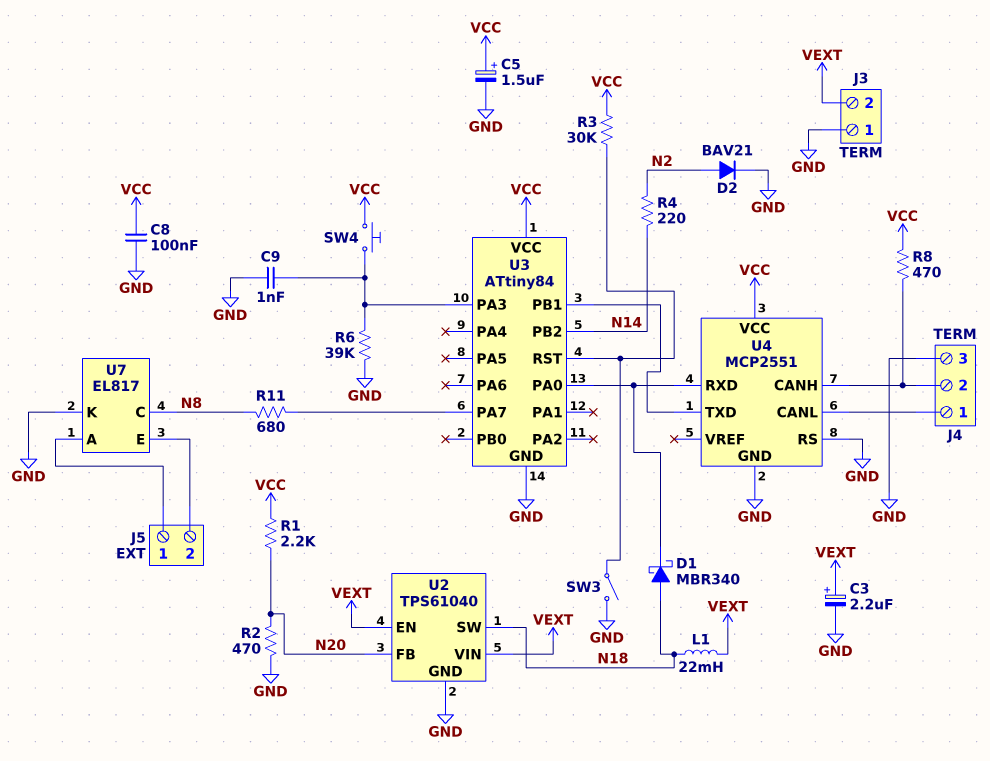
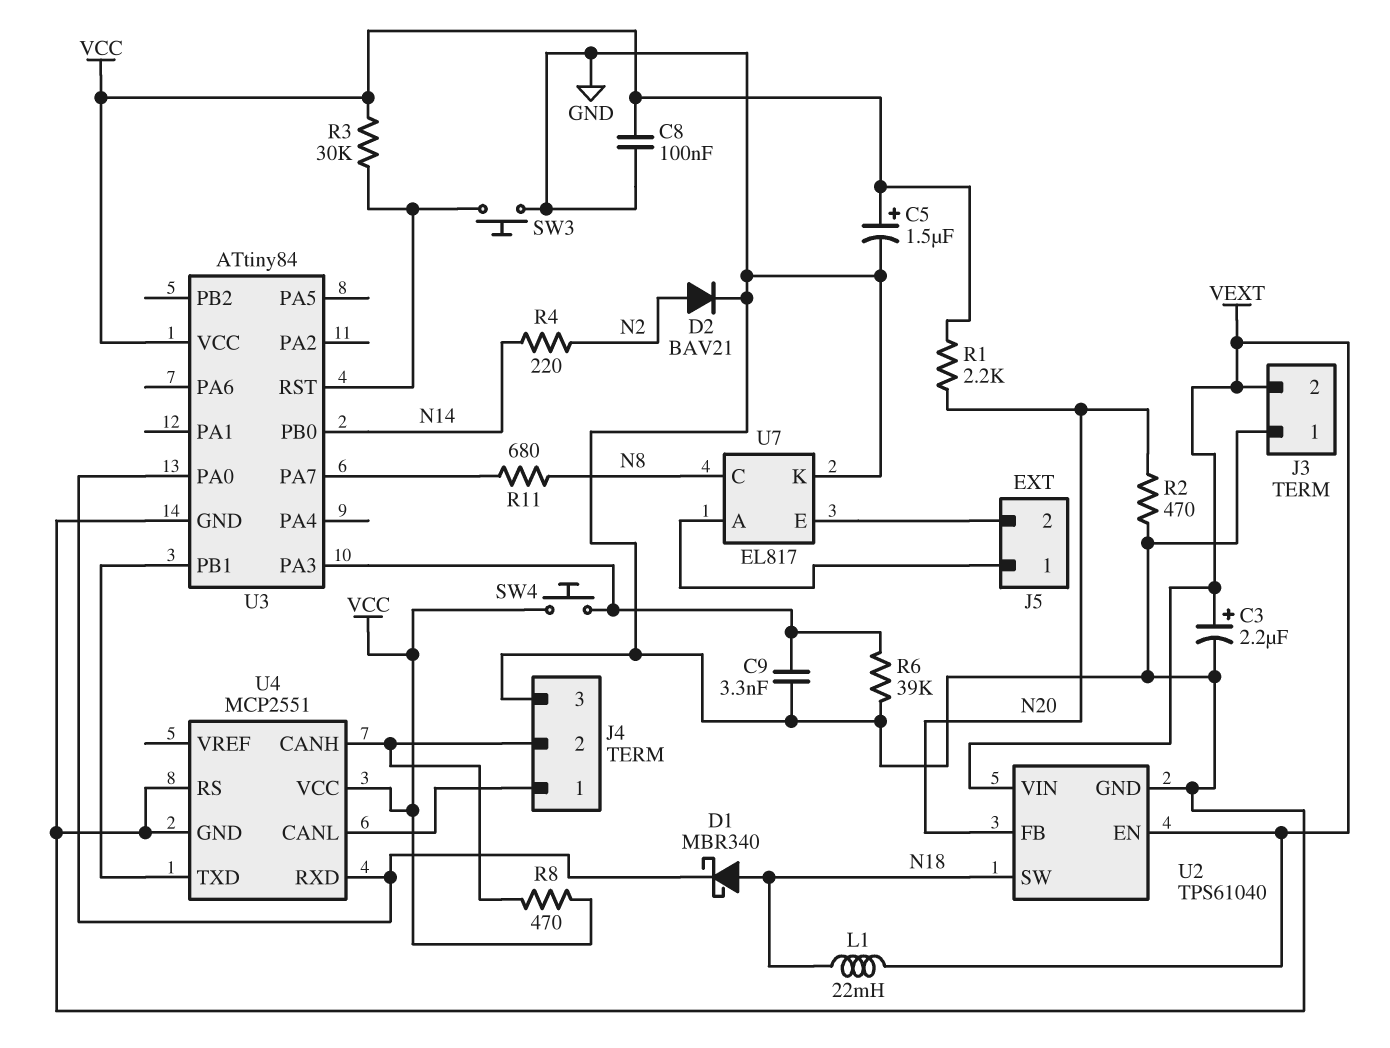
C9: 1nF (GND, U3/PA3) -> 3.3nF (GND, U3/PA3)
SW3: switch (GND, U3/RST) -> button (GND, U3/RST)
U3 pin PB0: none -> N14
U3 pin PB2: N14 -> none

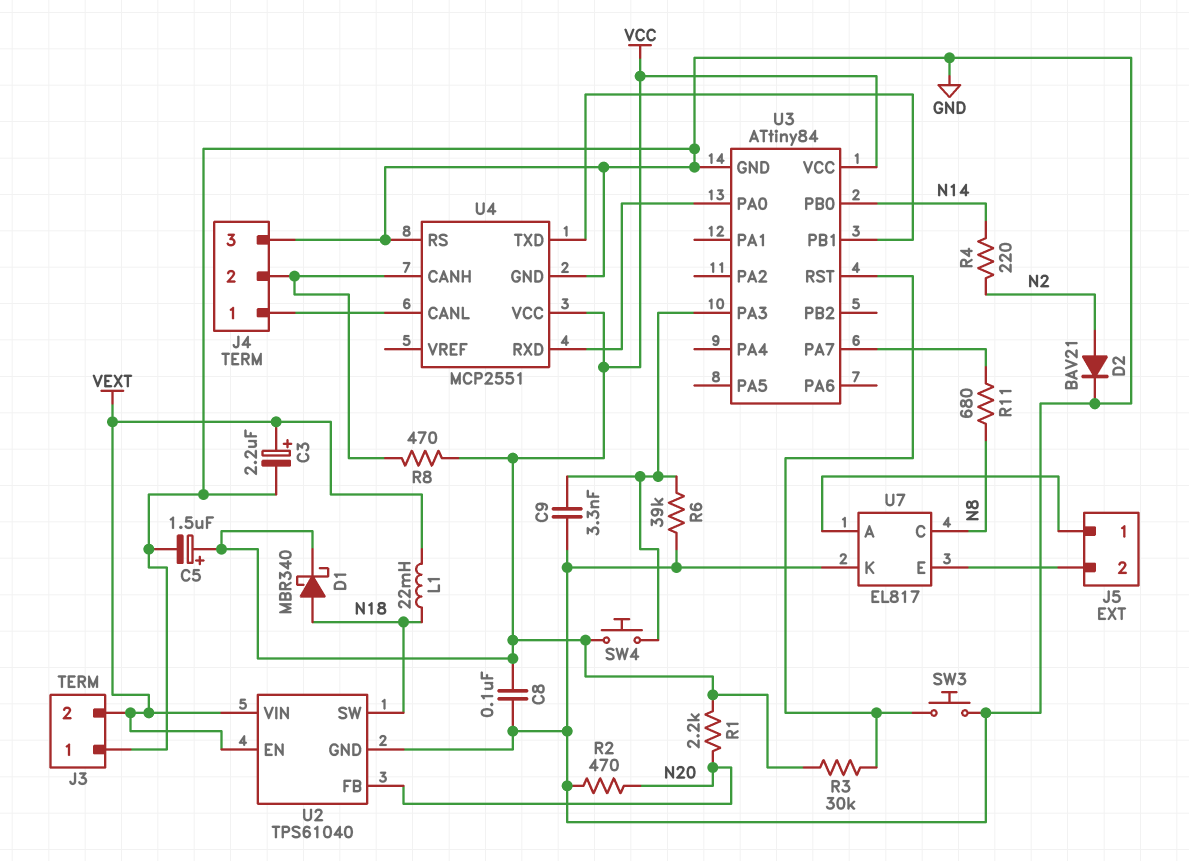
D1: schottky MBR340 (A N18, K U3/PA0) -> schottky MBR340 (A N18, K VCC)

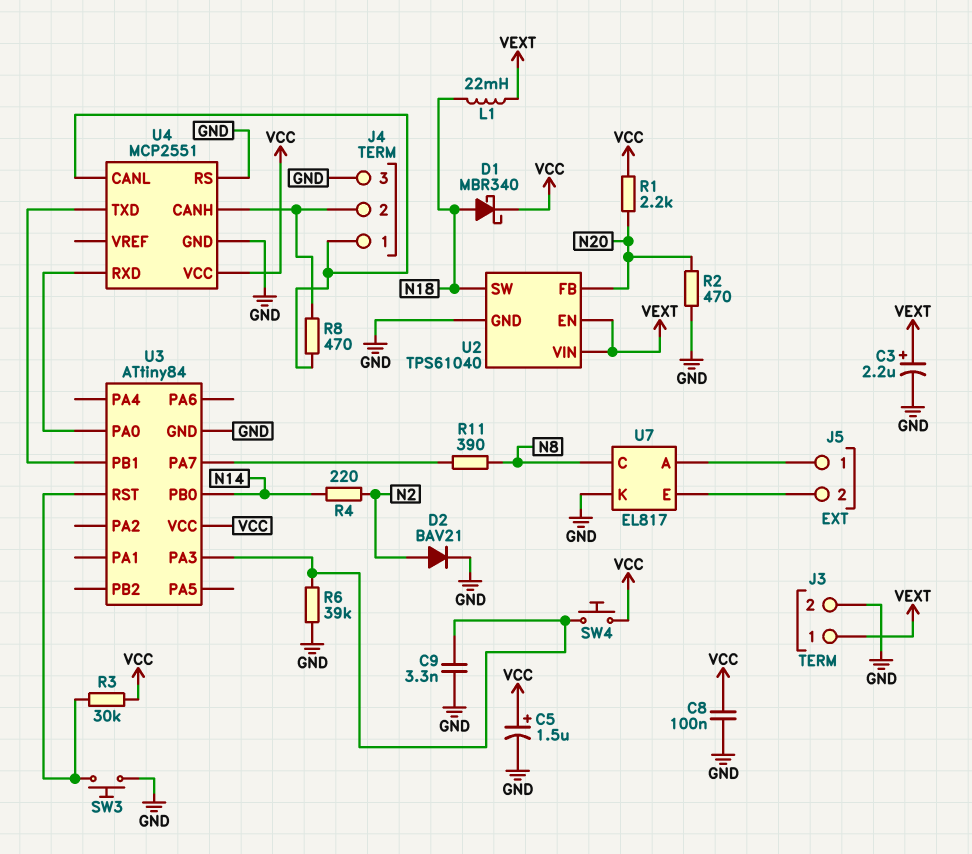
J3 pin 1: GND -> VEXT
J3 pin 2: VEXT -> GND
R8: 470 (J4/2, VCC) -> 470 (J4/1, J4/2)
R11: 680 (N8, U3/PA7) -> 390 (N8, U3/PA7)

